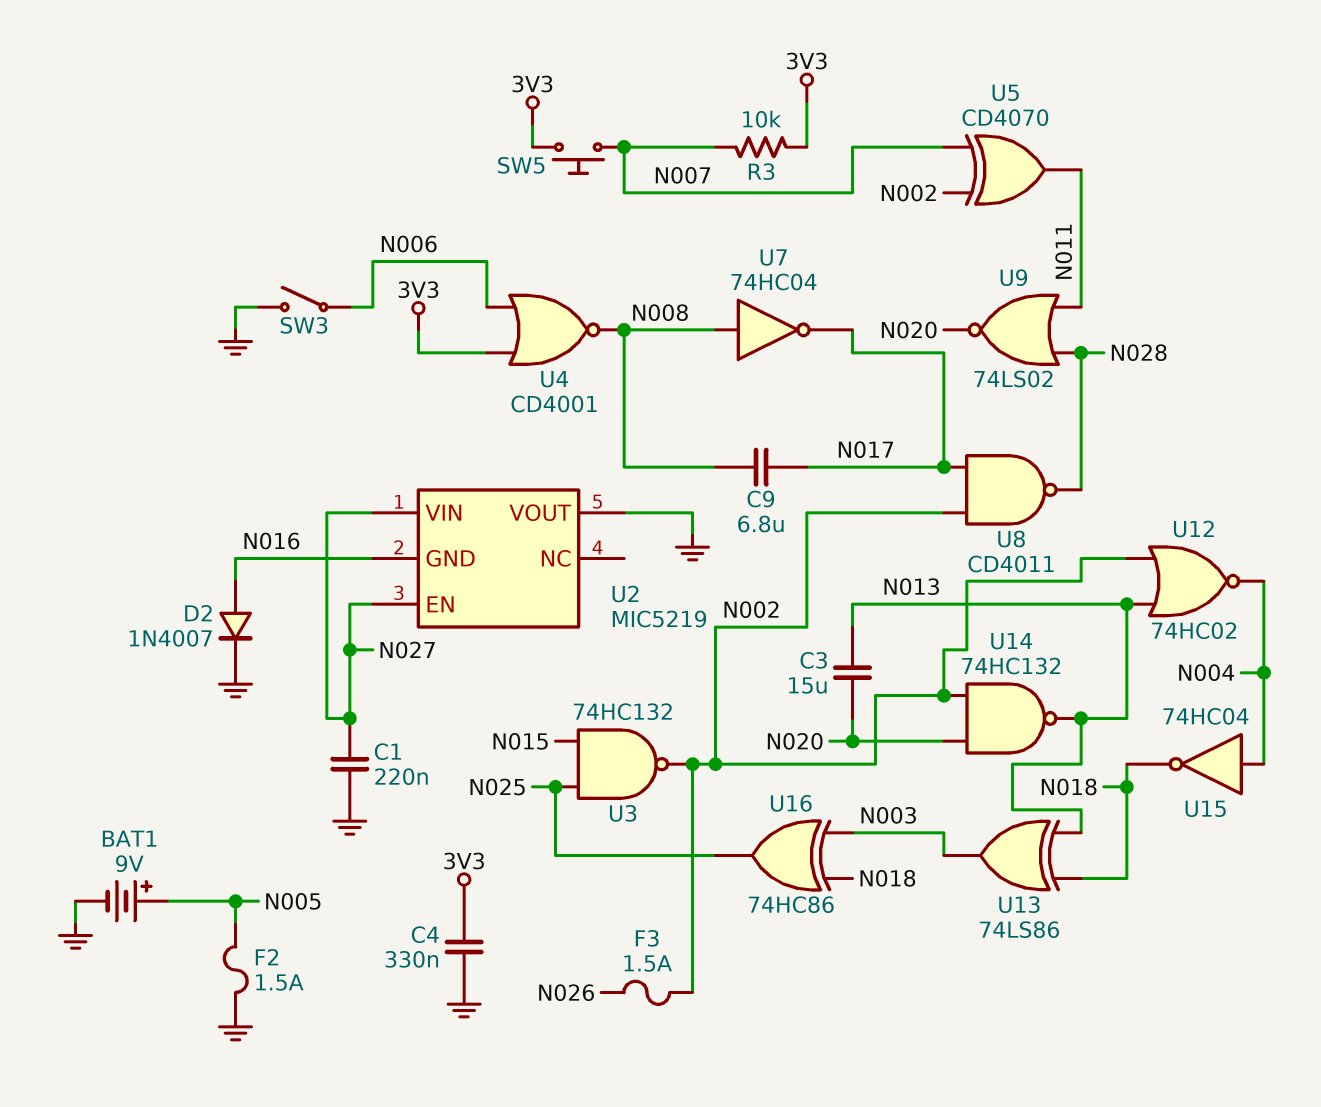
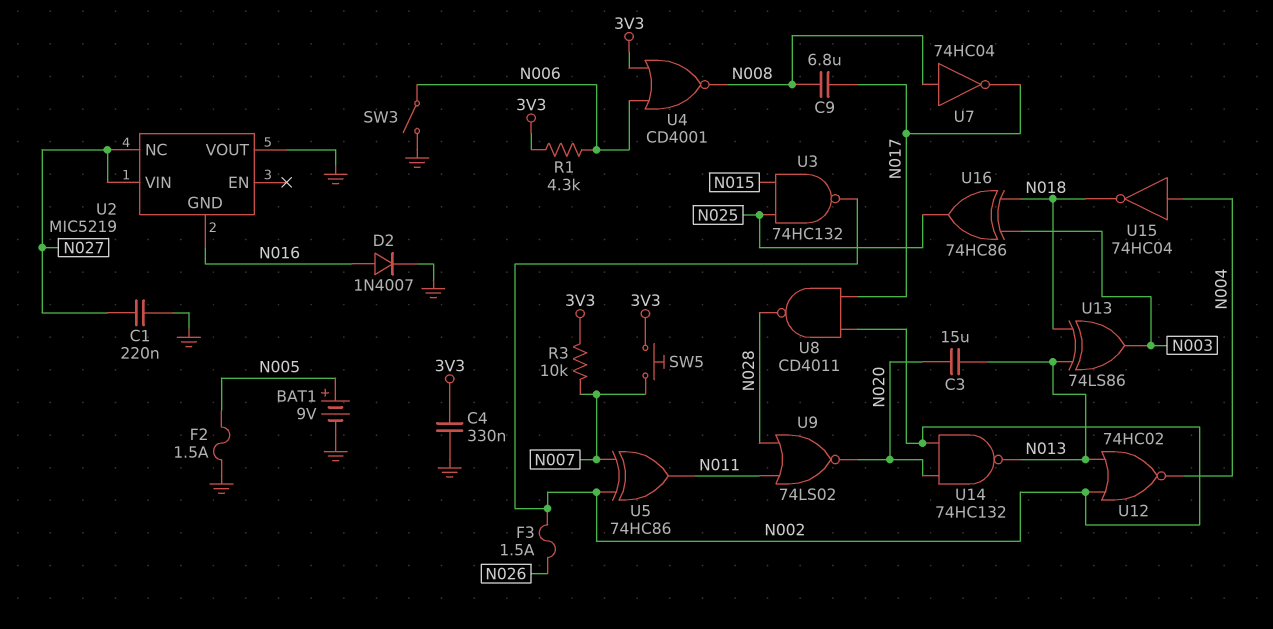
R1: none -> 4.3k (3V3, N006)
U2 pin EN: N027 -> none
U2 pin NC: none -> N027
U5: XOR CD4070 (in N002, in N007, out N011) -> XOR 74HC86 (in N002, in N007, out N011)

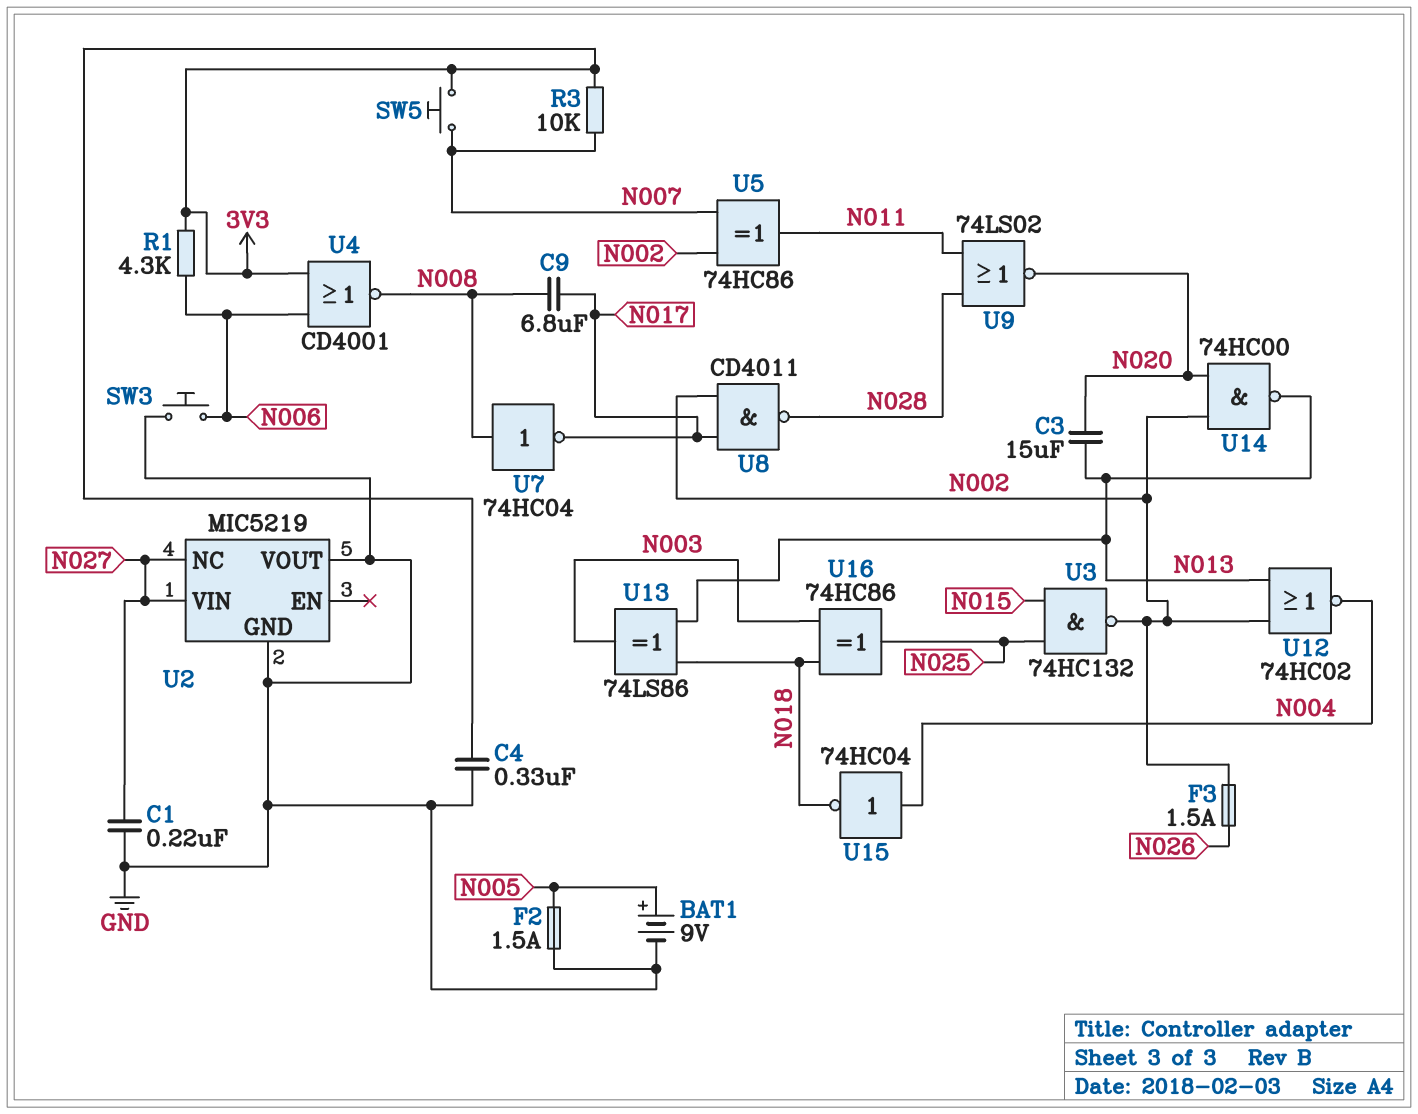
D2: diode 1N4007 (A N016, K GND) -> none
SW3: switch (GND, N006) -> button (GND, N006)
U2 pin GND: N016 -> GND
U14: NAND 74HC132 (in N002, in N020, out N013) -> NAND 74HC00 (in N002, in N020, out N013)

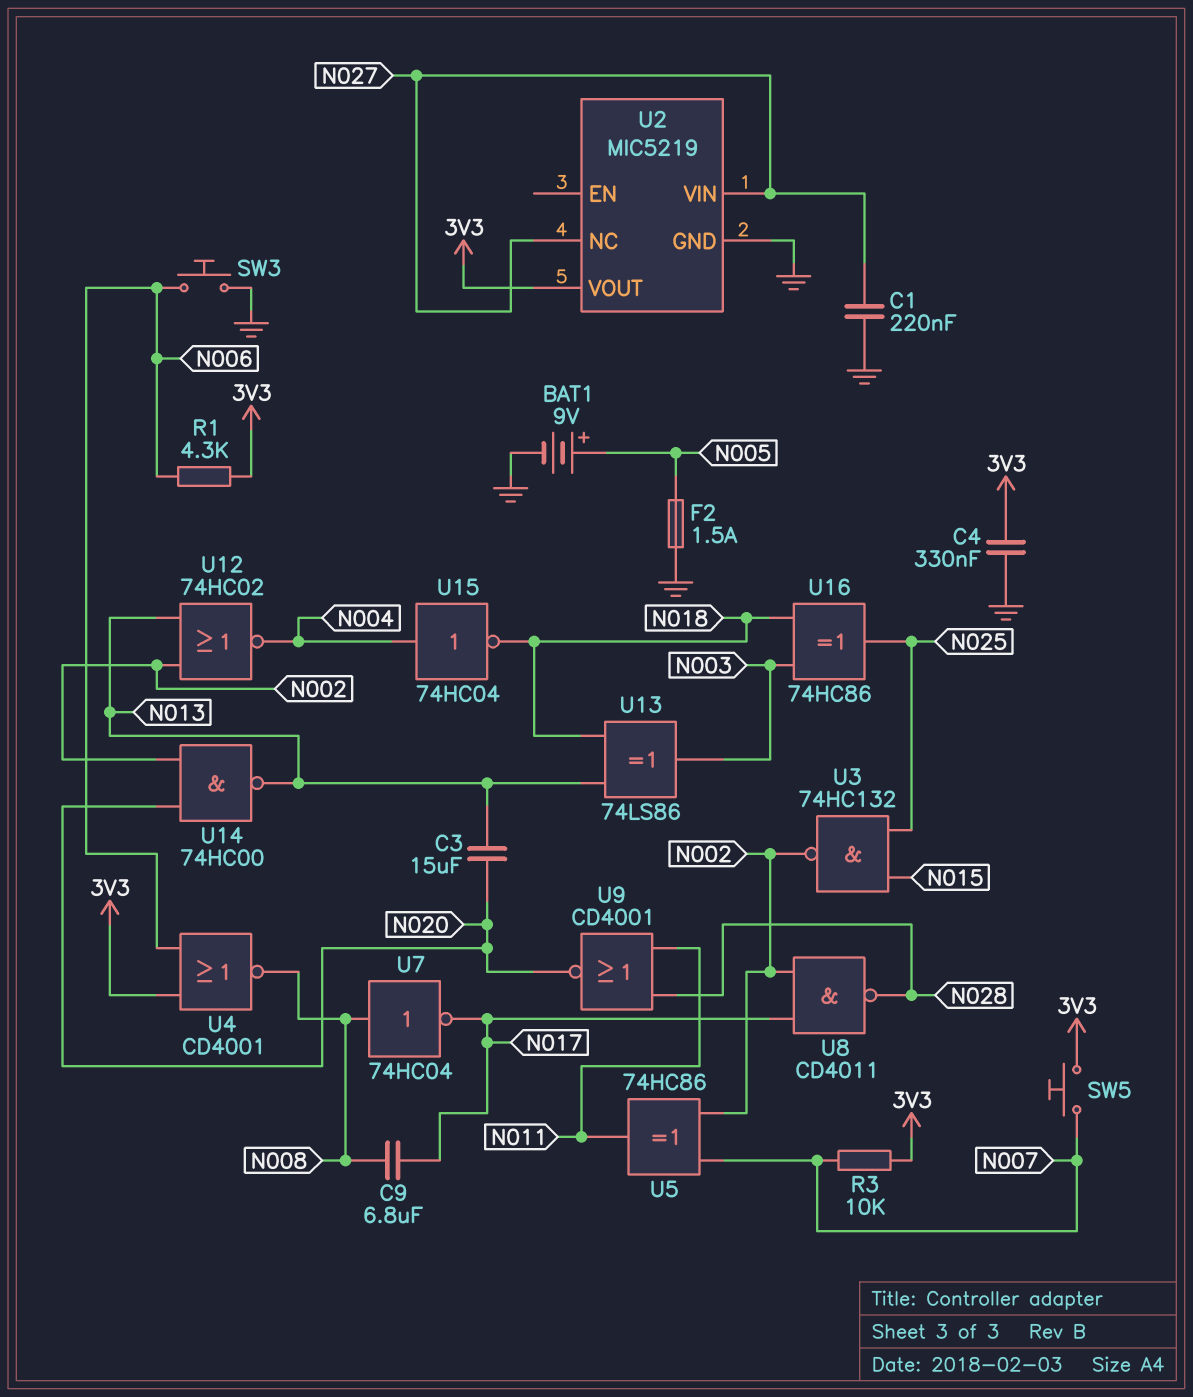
F3: 1.5A (N002, N026) -> none
U2 pin VOUT: GND -> 3V3
U9: NOR 74LS02 (in N011, in N028, out N020) -> NOR CD4001 (in N011, in N028, out N020)

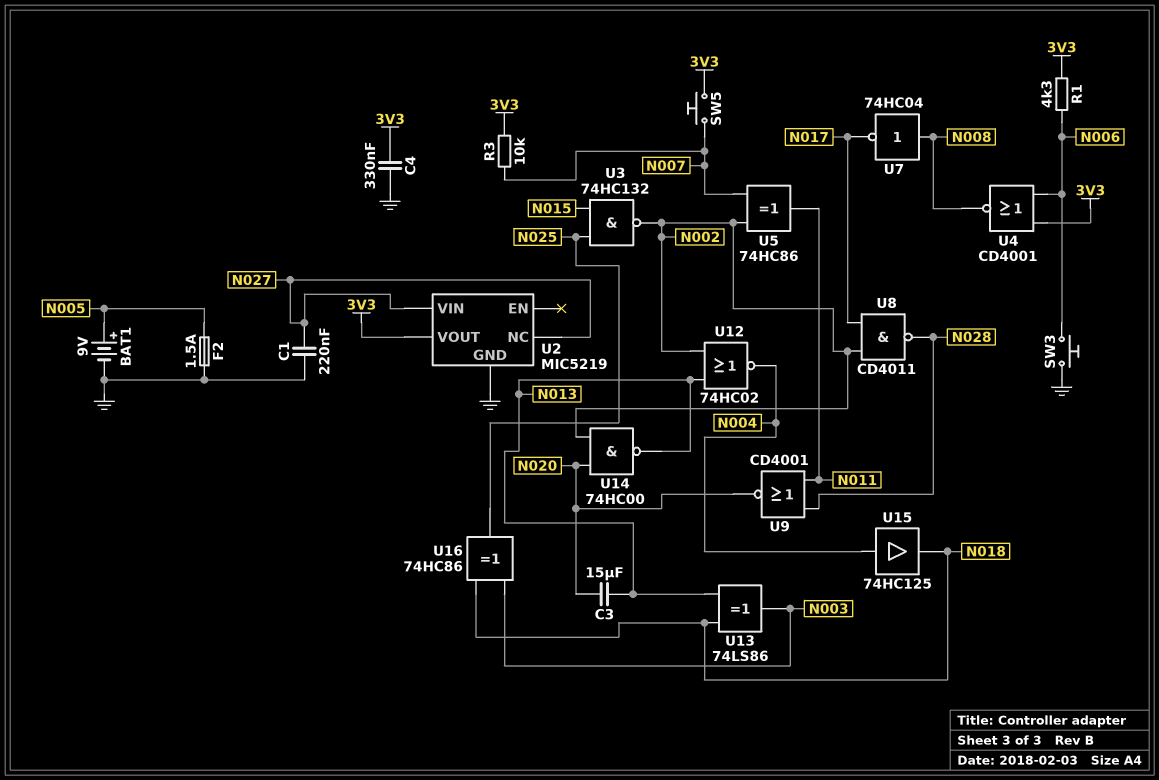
C9: 6.8uF (N008, N017) -> none
U15: NOT 74HC04 (in N004, out N018) -> buffer 74HC125 (in N004, out N018)

